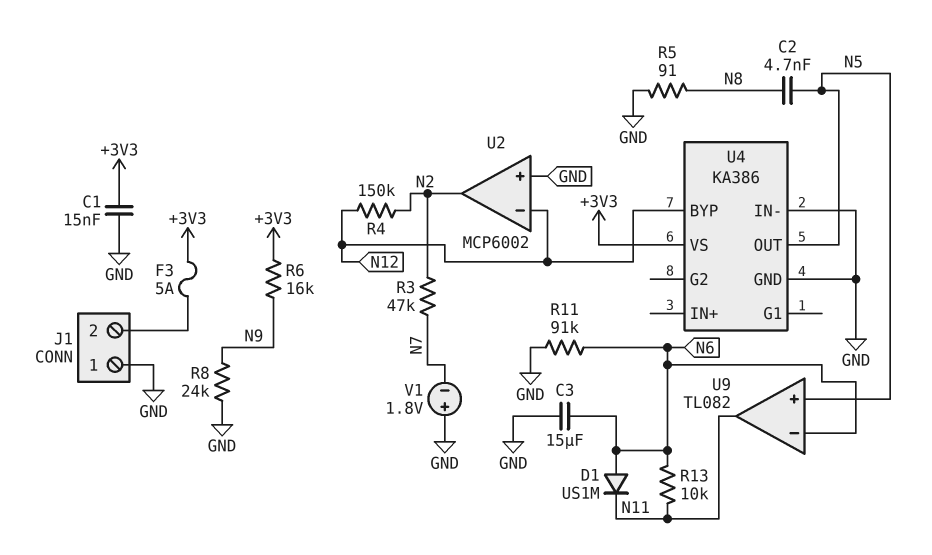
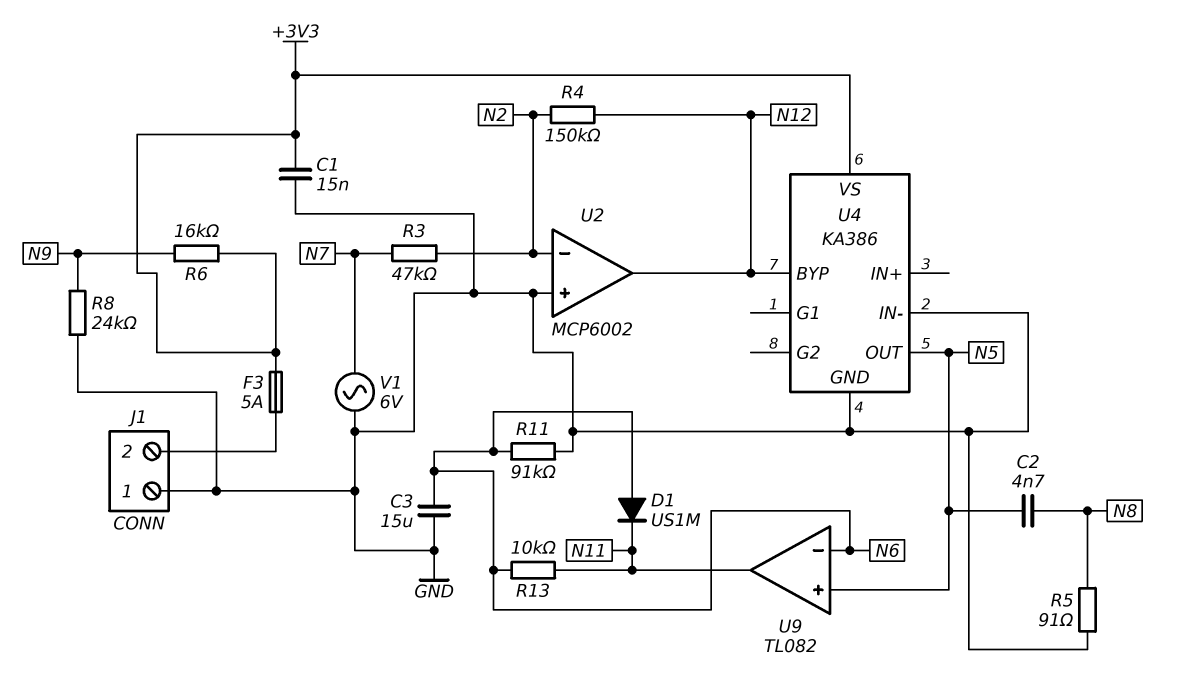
U2 pin in-: N12 -> N2
U2 pin out: N2 -> N12
V1: 1.8V (plus GND, minus N7) -> AC 6V (GND, N7)

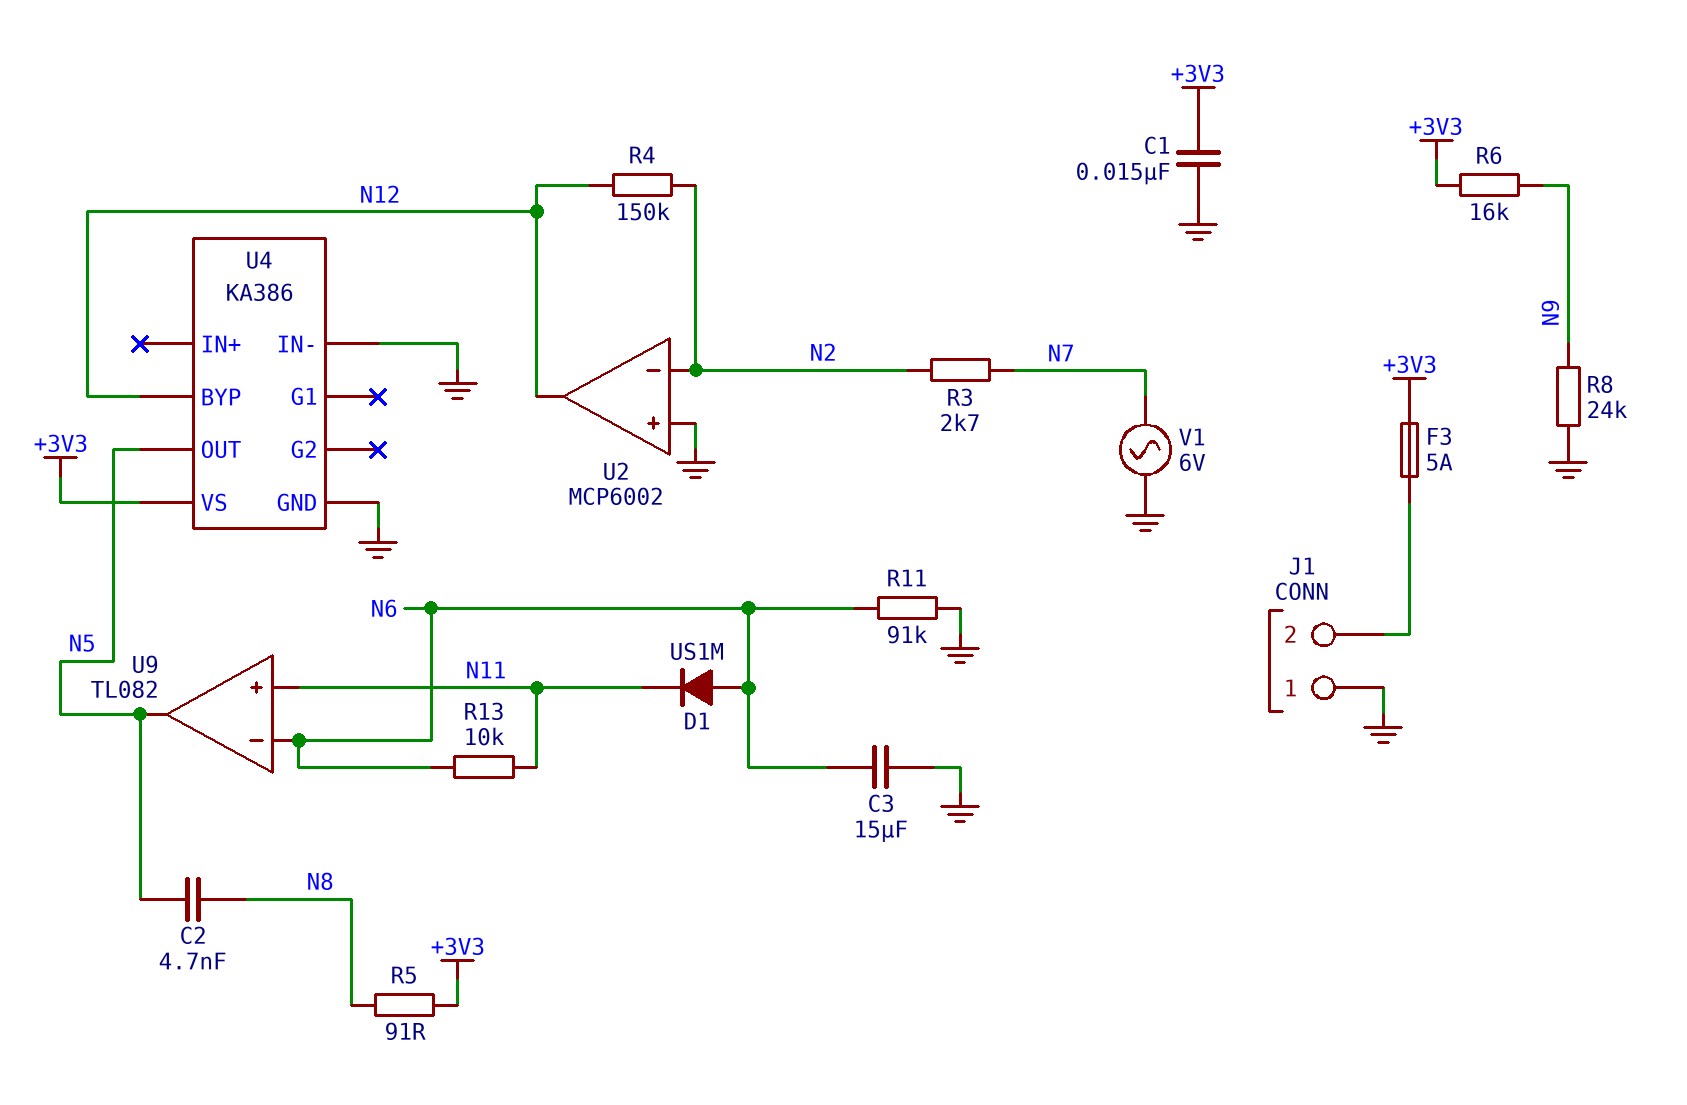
R3: 47k (N2, N7) -> 2.7k (N2, N7)
R5: 91 (GND, N8) -> 91 (+3V3, N8)
U9 pin in+: N5 -> N11
U9 pin out: N11 -> N5

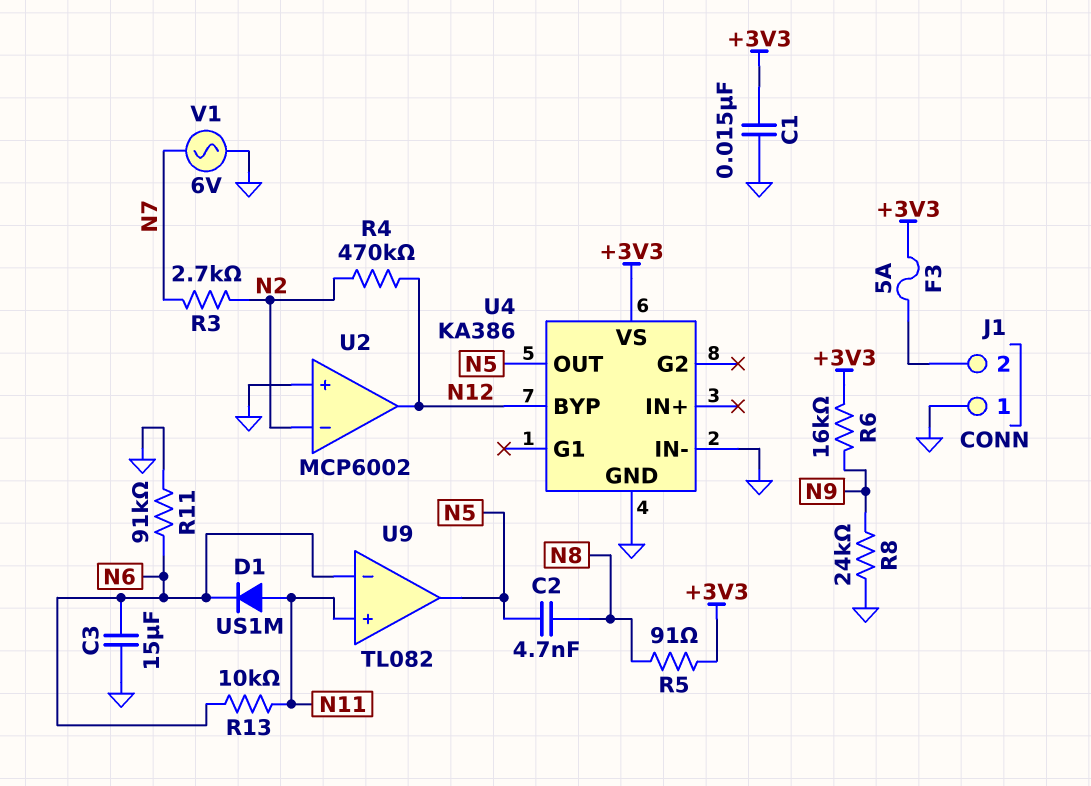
D1: diode US1M (A N6, K N11) -> diode US1M (A N11, K N6)
R4: 150k (N2, N12) -> 470k (N2, N12)

